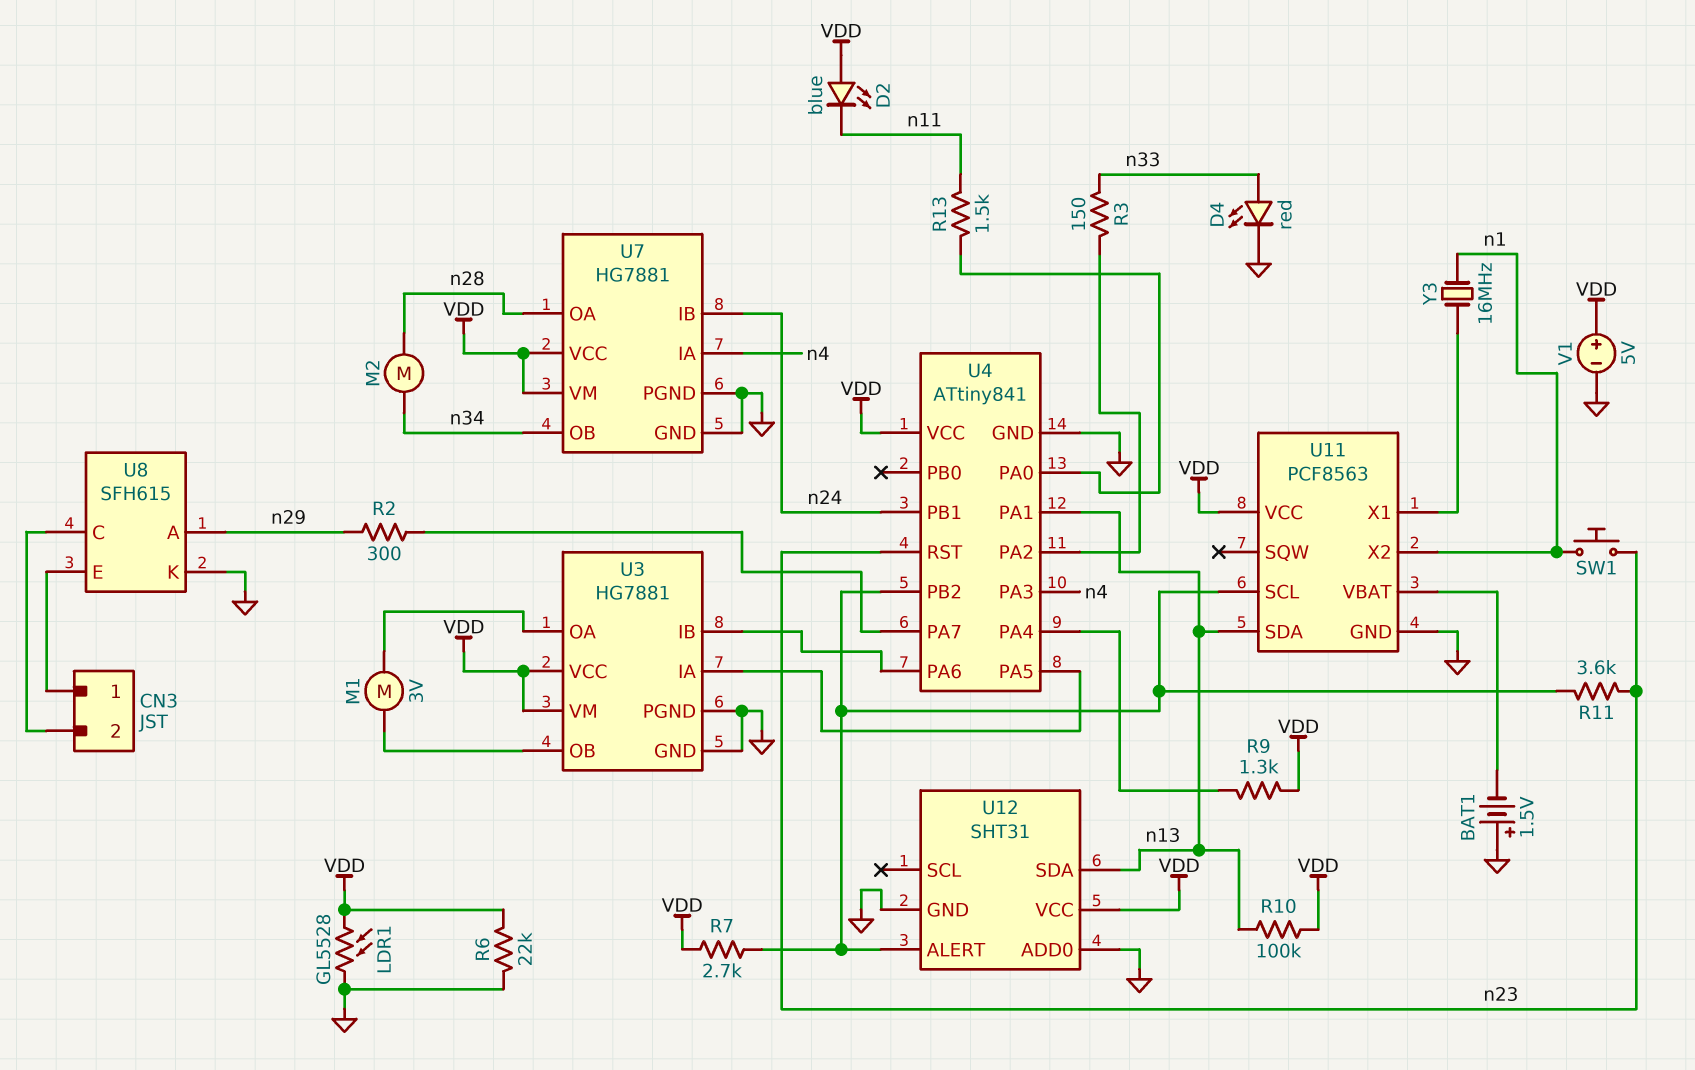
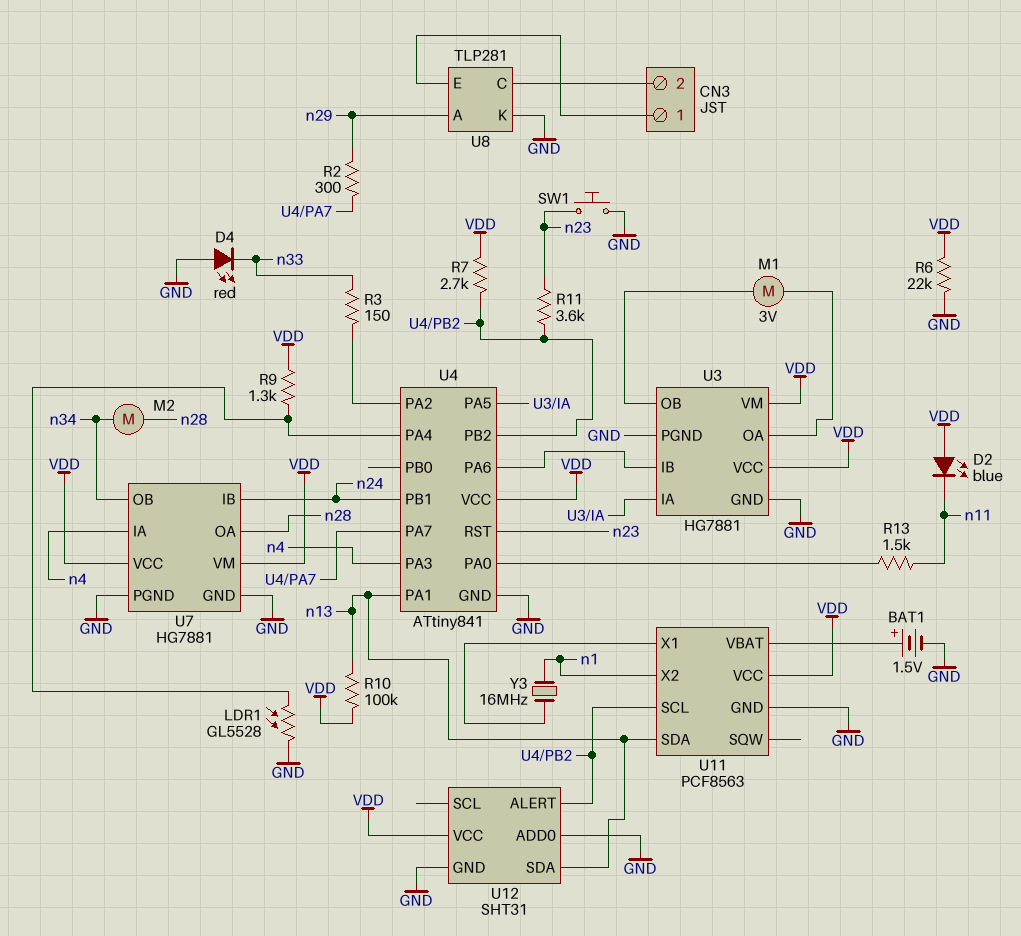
BAT1: 1.5V (plus GND, minus U11/VBAT) -> 1.5V (plus U11/VBAT, minus GND)
D4: LED red (A n33, K GND) -> LED red (A GND, K n33)
LDR1: GL5528 (GND, VDD) -> GL5528 (GND, U4/PA4)
SW1: button (n1, n23) -> button (GND, n23)
U8: SFH615 -> TLP281
V1: 5V (plus VDD, minus GND) -> none

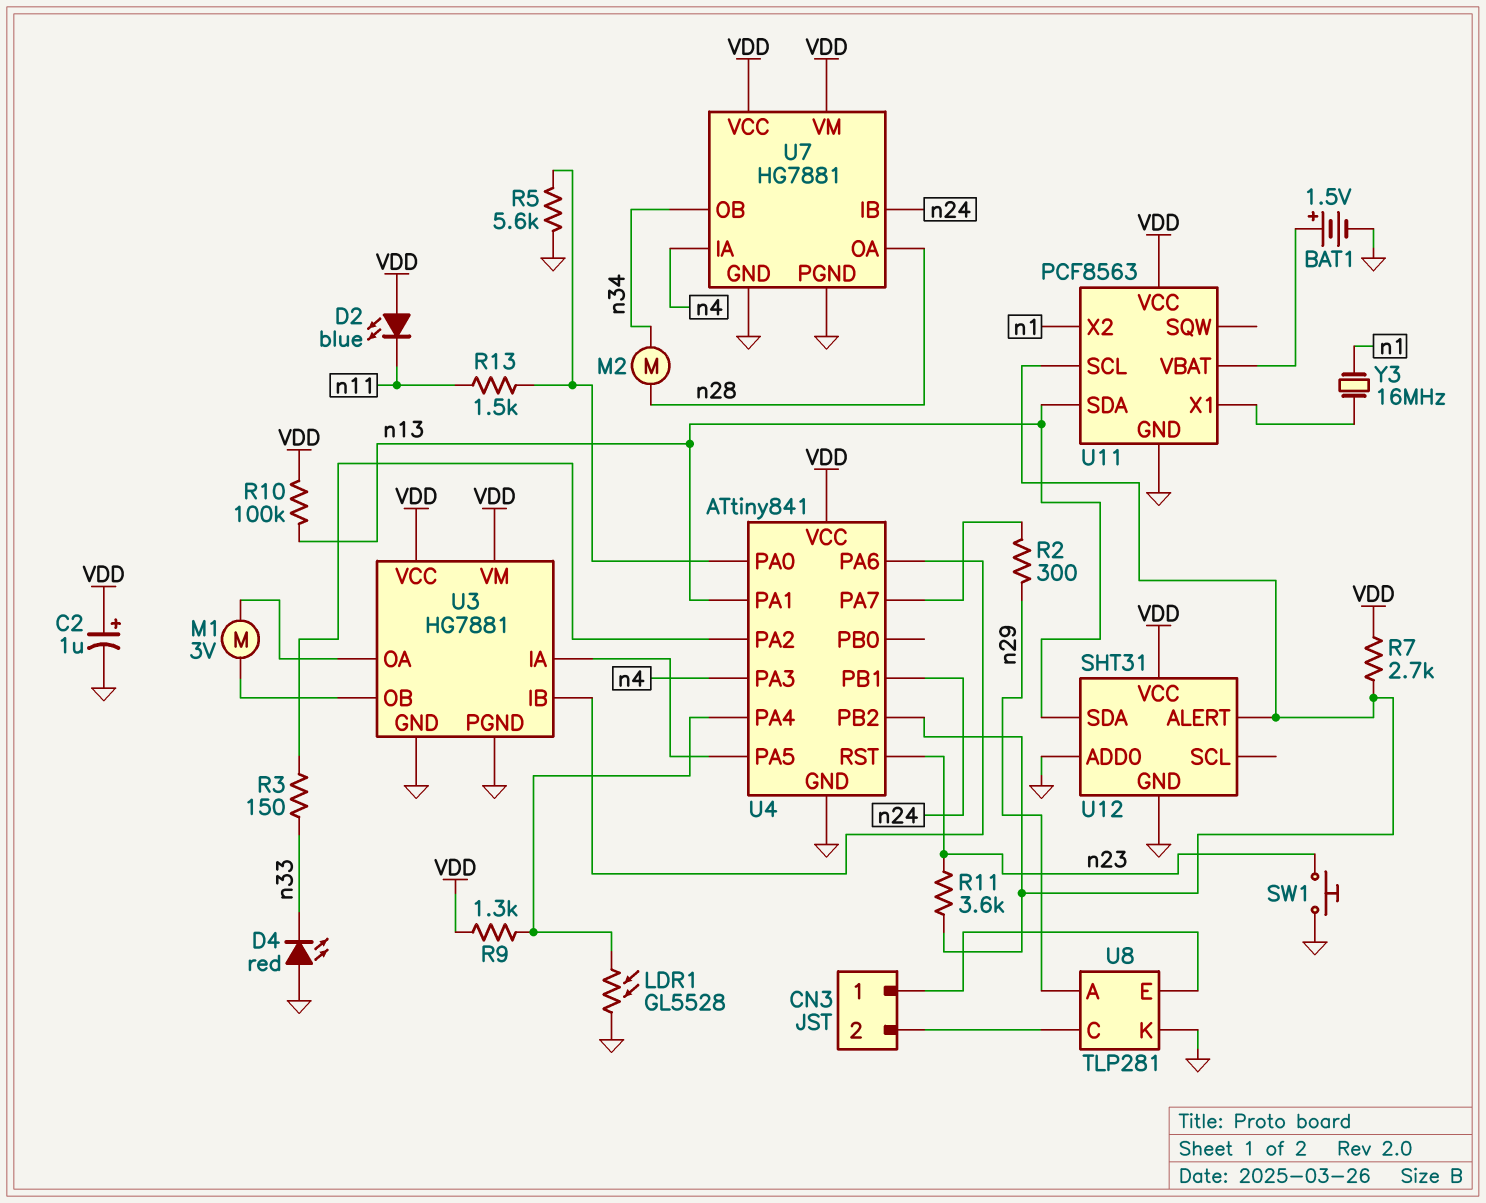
C2: none -> 1uF (plus VDD, minus GND)
R5: none -> 5.6k (GND, U4/PA0)
R6: 22k (GND, VDD) -> none

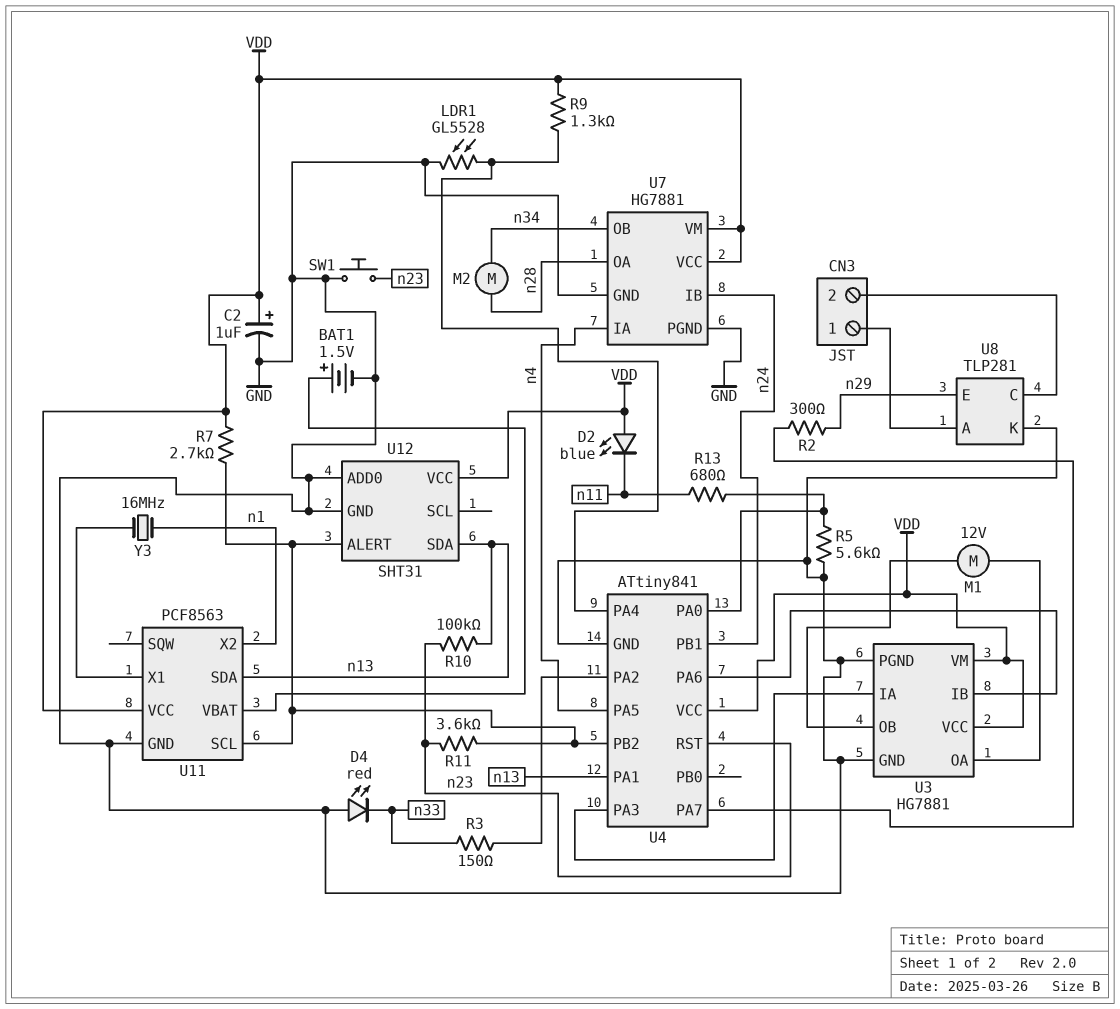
M1: motor 3V (U3/OA, U3/OB) -> motor 12V (U3/OA, U3/OB)
R10: 100k (VDD, n13) -> 100k (n13, n23)
R13: 1.5k (U4/PA0, n11) -> 680 (U4/PA0, n11)
U4 pin PA3: n4 -> U3/IA
U4 pin PA5: U3/IA -> n4
U8 pin A: n29 -> CN3/1
U8 pin E: CN3/1 -> n29

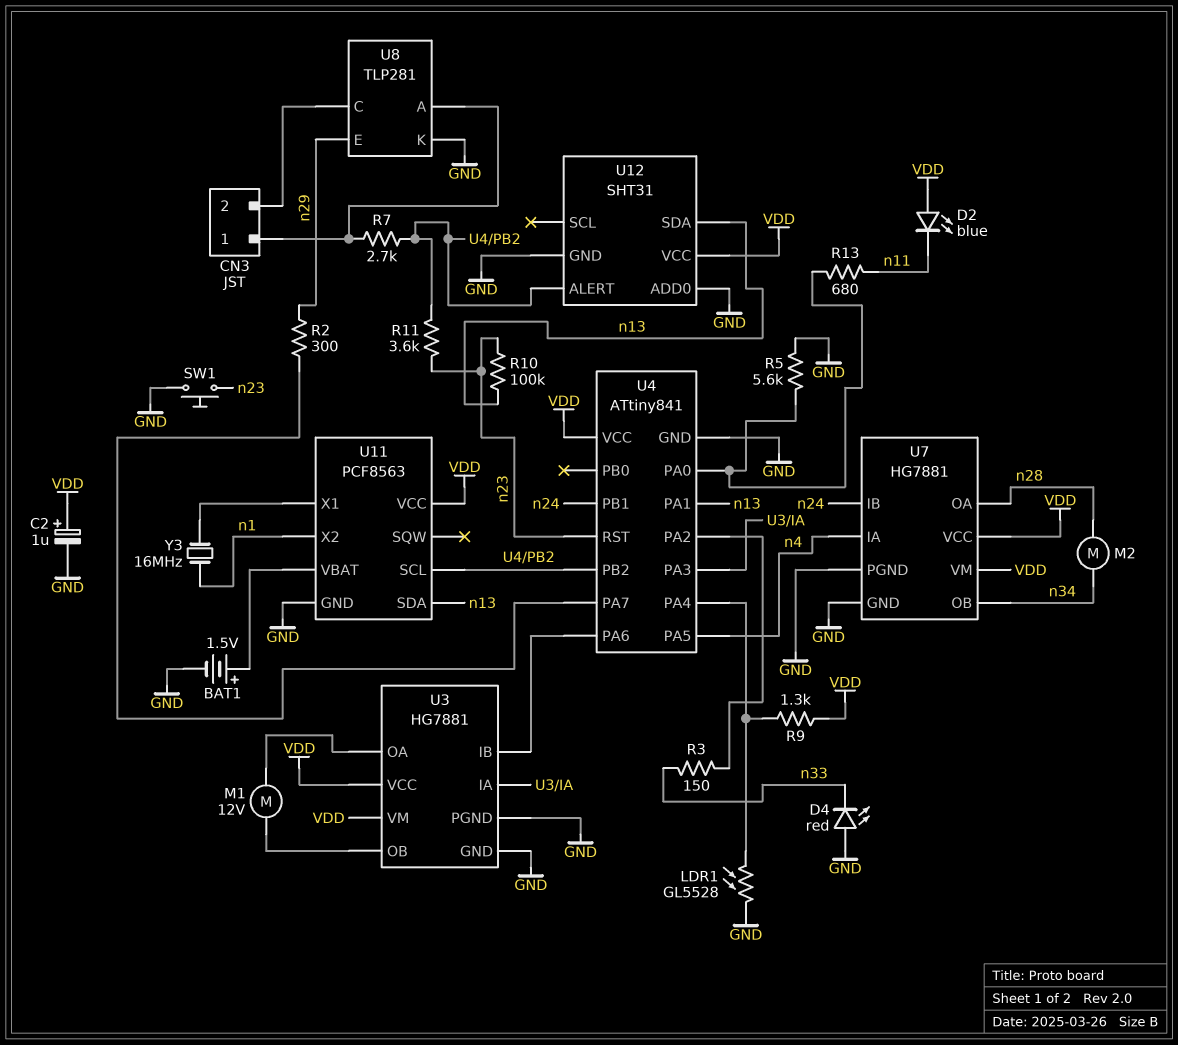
R7: 2.7k (U4/PB2, VDD) -> 2.7k (CN3/1, U4/PB2)

